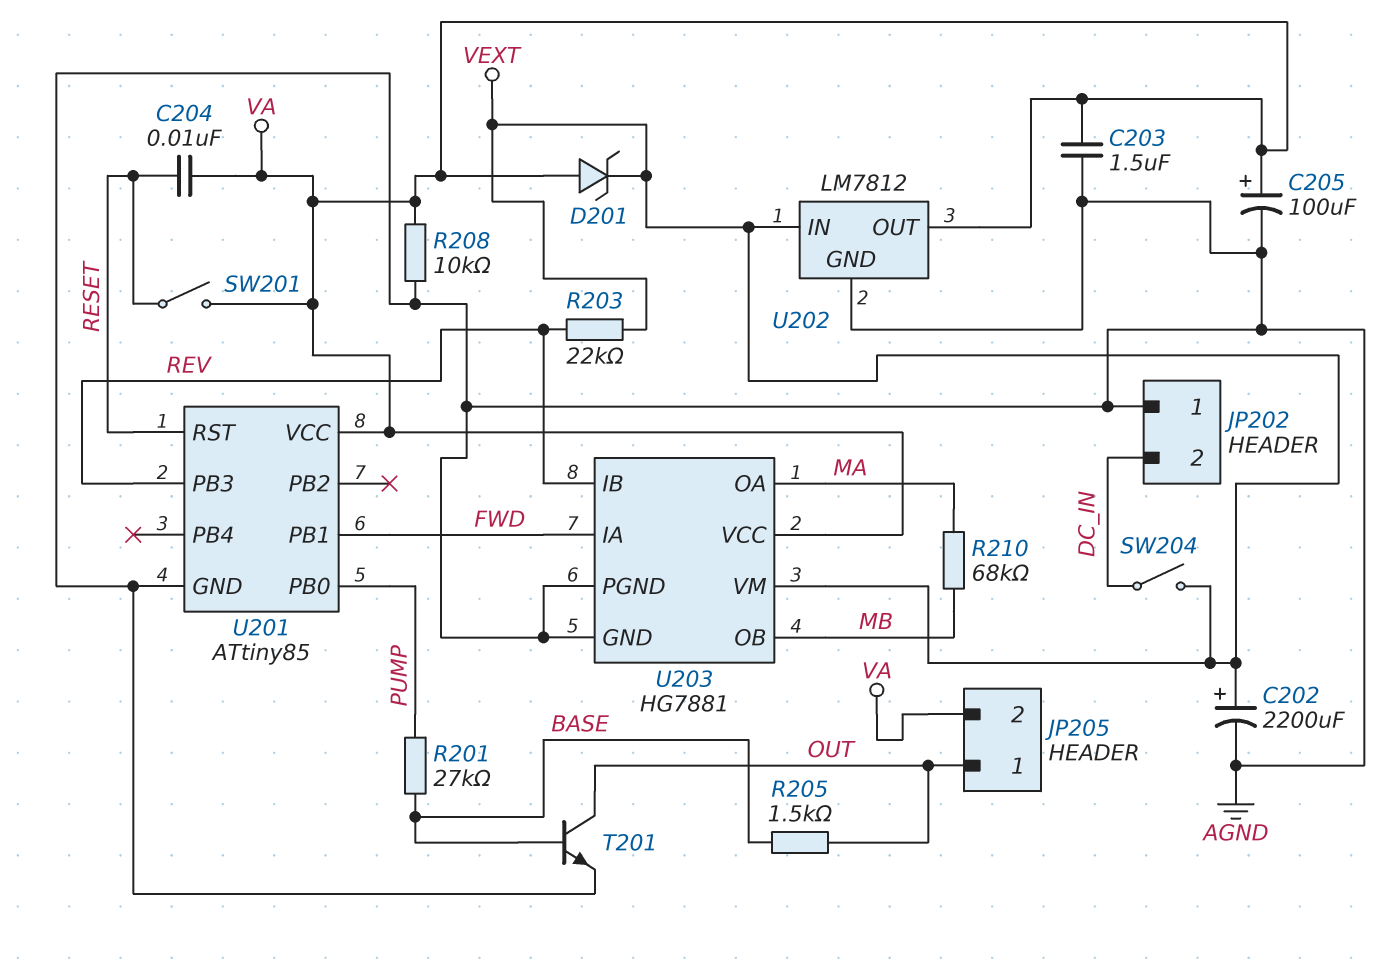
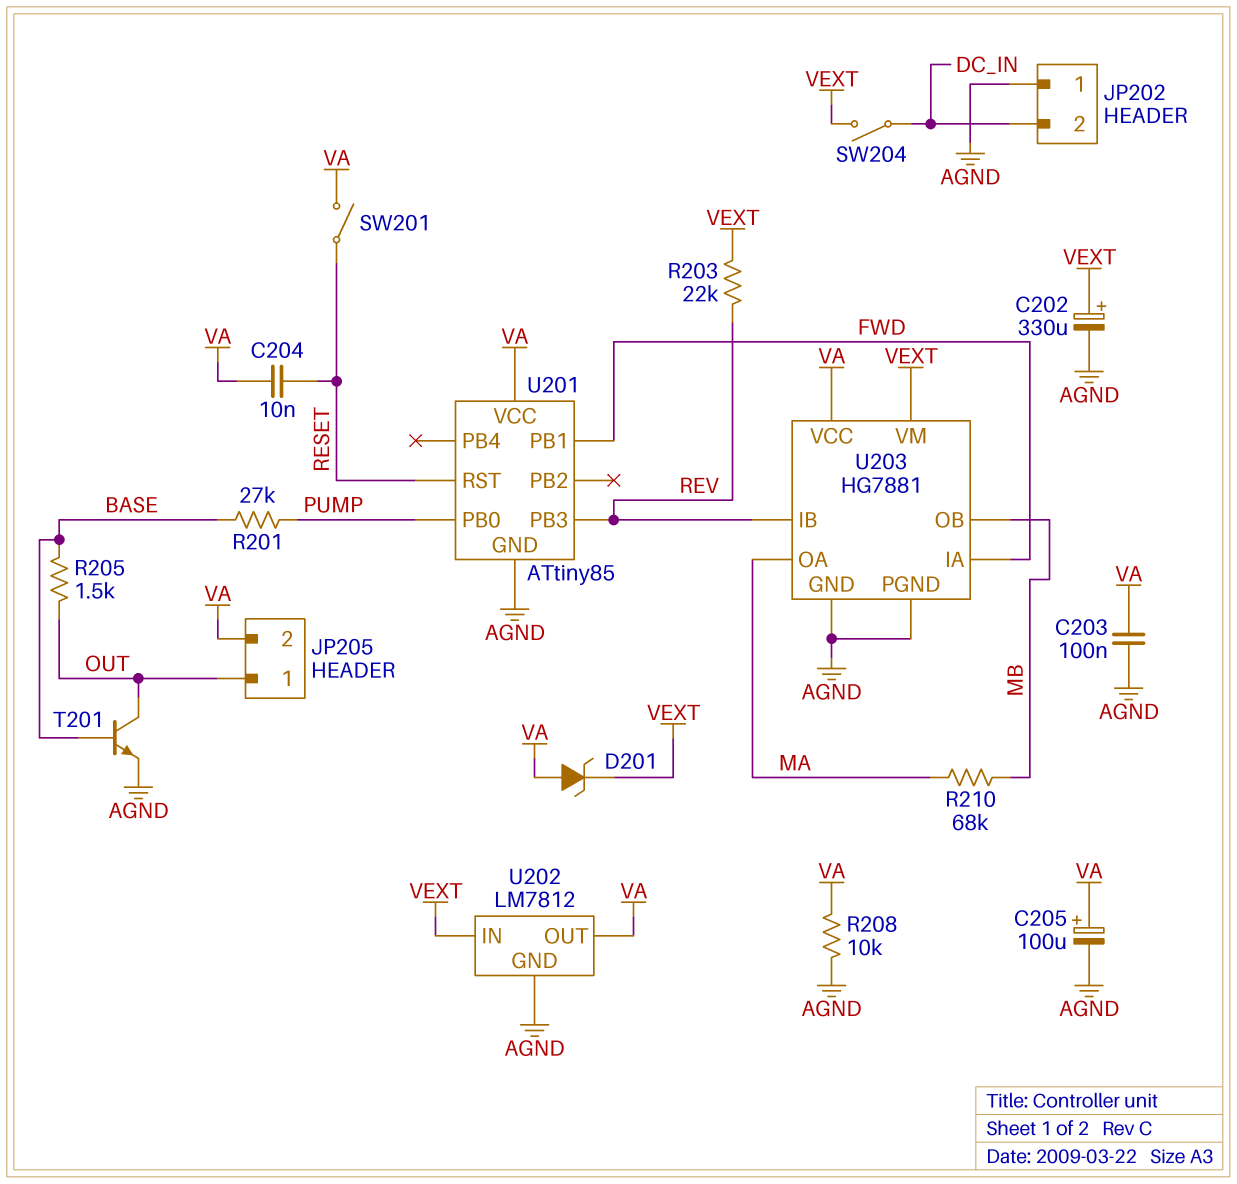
C202: 2200uF (plus VEXT, minus AGND) -> 330uF (plus VEXT, minus AGND)
C203: 1.5uF (AGND, VA) -> 100nF (AGND, VA)

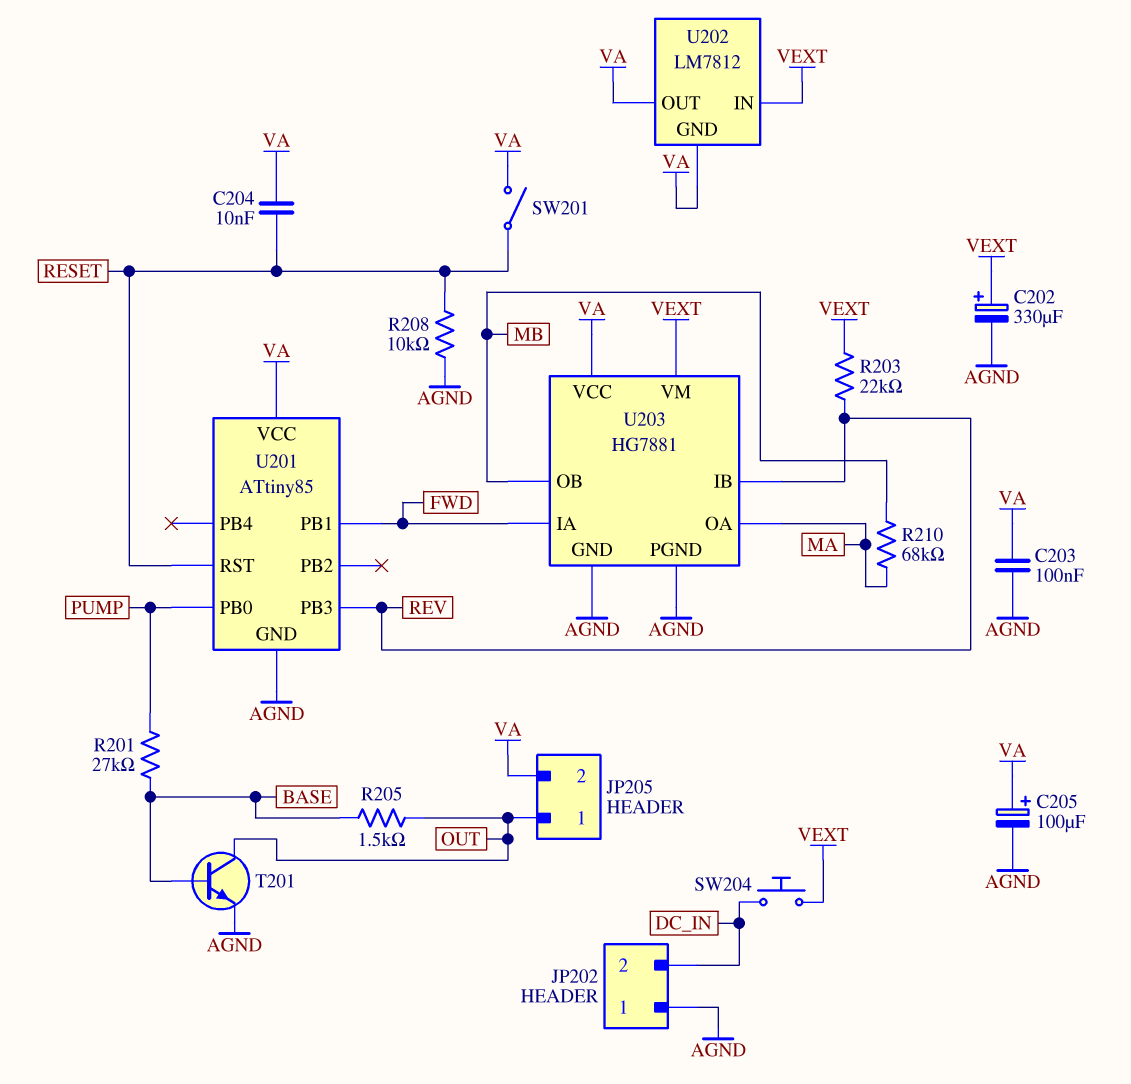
D201: zener (A VA, K VEXT) -> none
R208: 10k (AGND, VA) -> 10k (AGND, RESET)
SW204: switch (DC_IN, VEXT) -> button (DC_IN, VEXT)
U202 pin GND: AGND -> VA

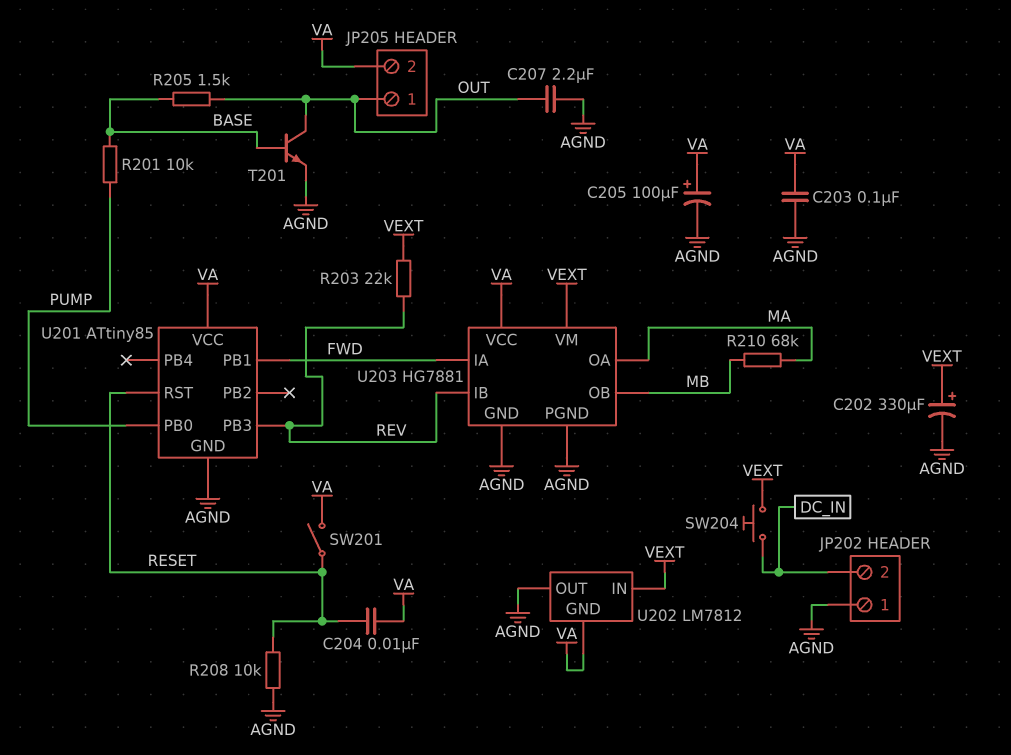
C207: none -> 2.2uF (AGND, OUT)
R201: 27k (BASE, PUMP) -> 10k (BASE, PUMP)
U202 pin OUT: VA -> AGND

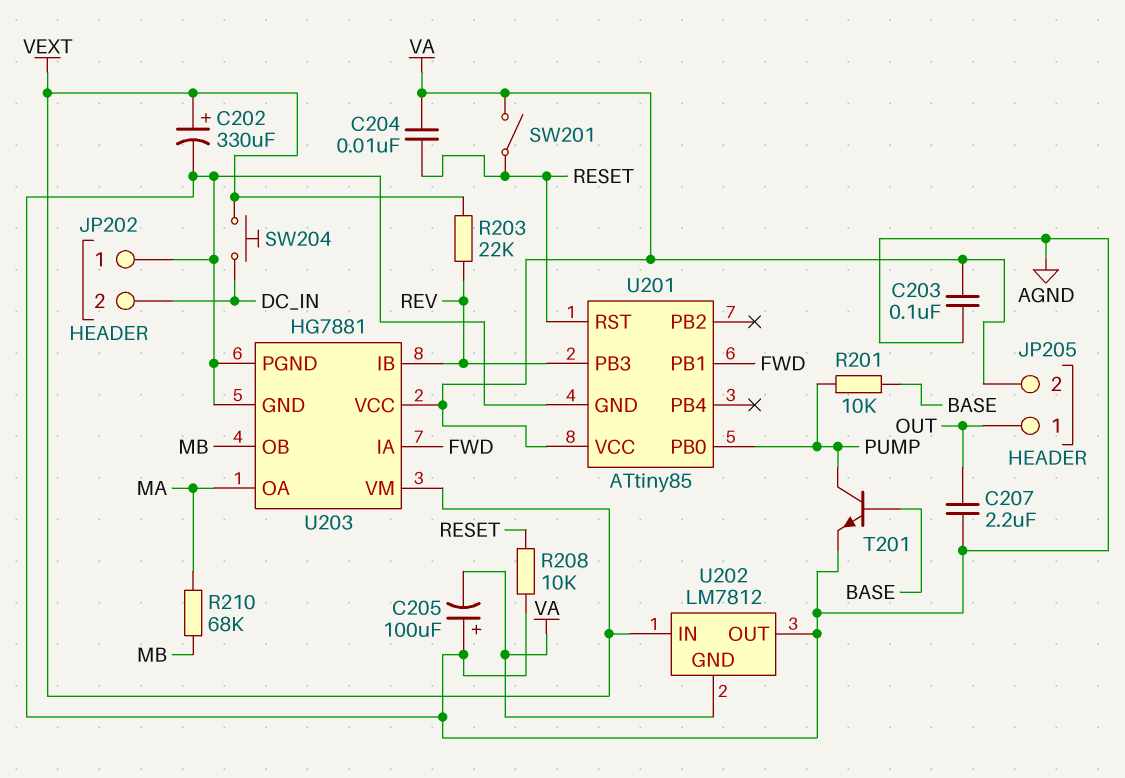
C205: 100uF (plus VA, minus AGND) -> 100uF (plus AGND, minus VA)
R205: 1.5k (BASE, OUT) -> none
T201: NPN (B BASE, C OUT, E AGND) -> NPN (B BASE, C PUMP, E AGND)

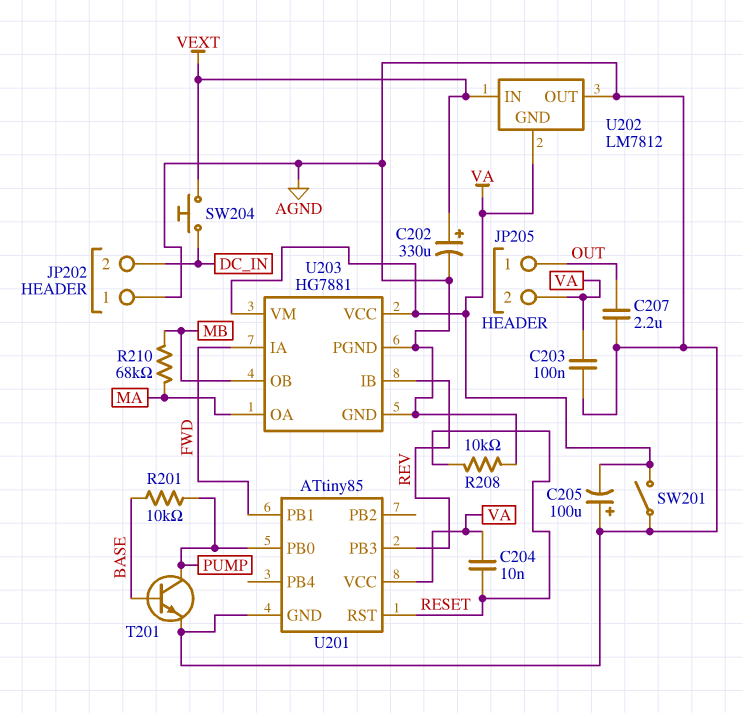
R203: 22k (REV, VEXT) -> none
SW201: switch (RESET, VA) -> switch (AGND, VA)
U203 pin VM: VEXT -> VA

